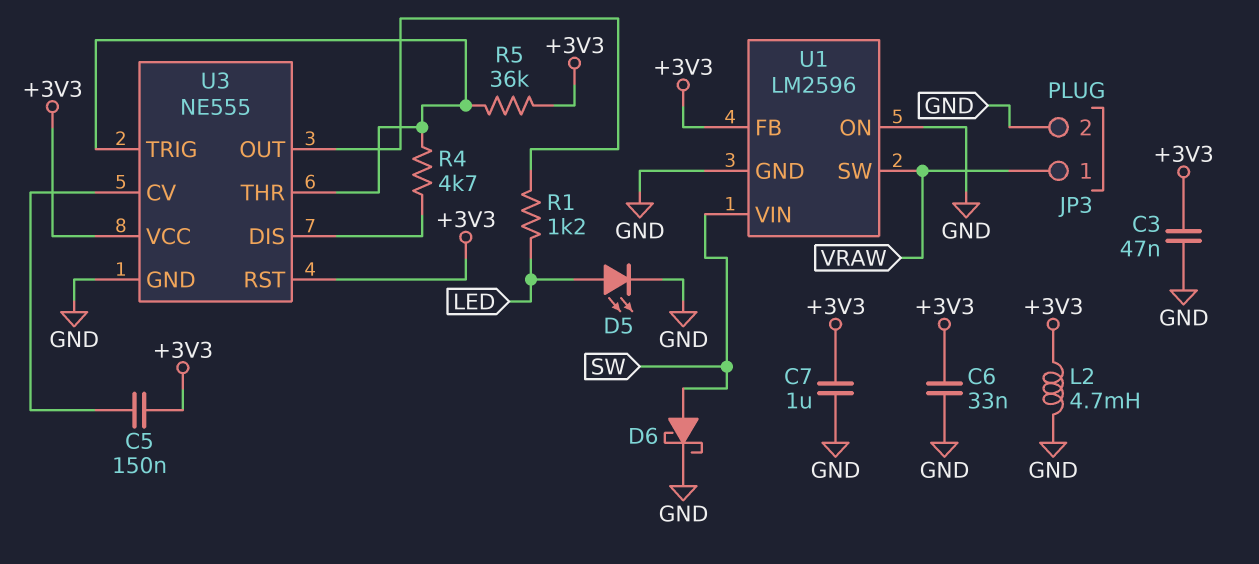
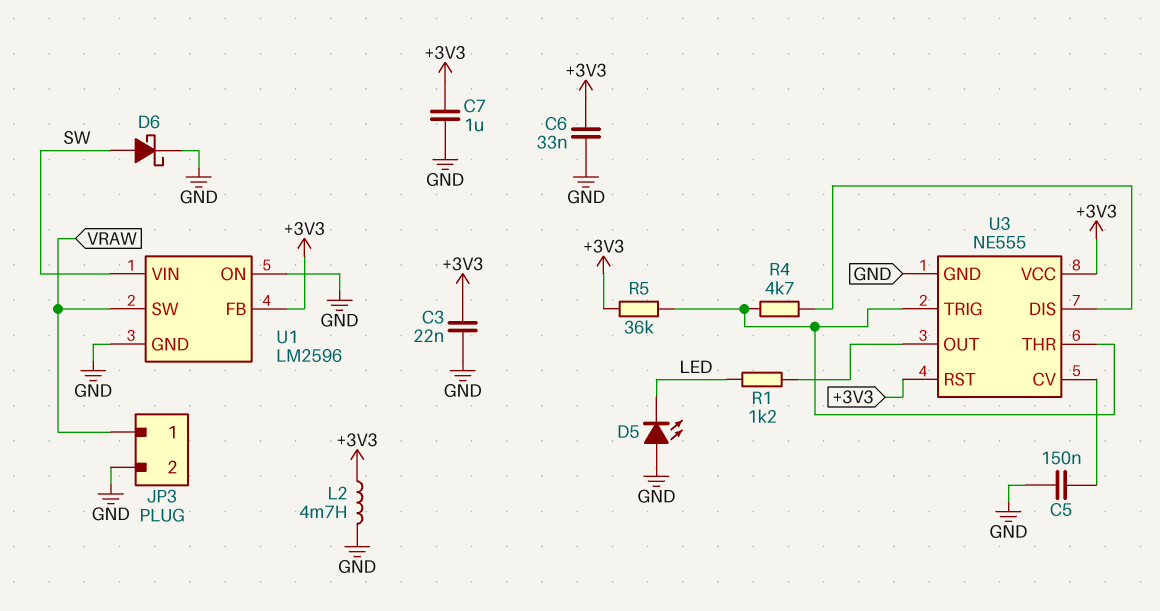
C3: 47nF (+3V3, GND) -> 22nF (+3V3, GND)
C5: 150nF (+3V3, U3/CV) -> 150nF (GND, U3/CV)
D5: LED (A LED, K GND) -> LED (A GND, K LED)

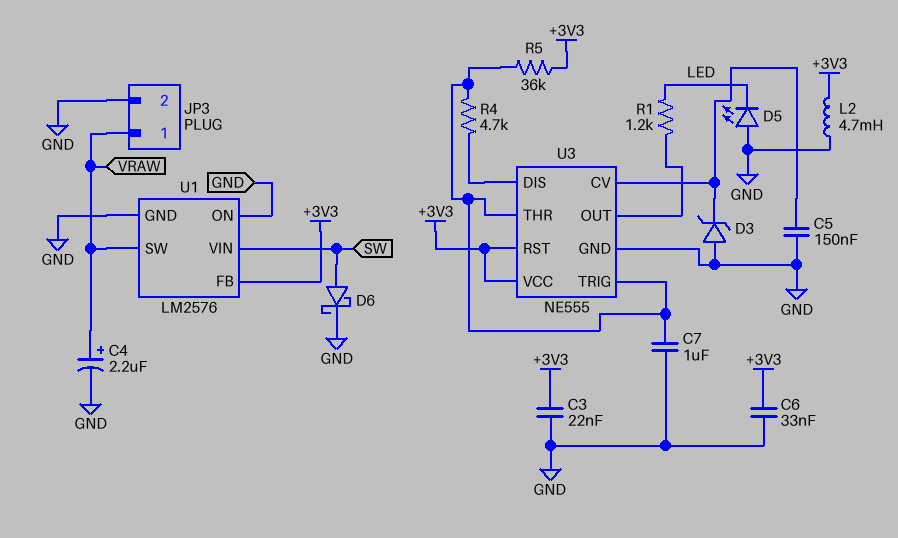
C4: none -> 2.2uF (plus VRAW, minus GND)
C7: 1uF (+3V3, GND) -> 1uF (GND, U3/THR)
D3: none -> zener (A GND, K U3/CV)
U1: LM2596 -> LM2576

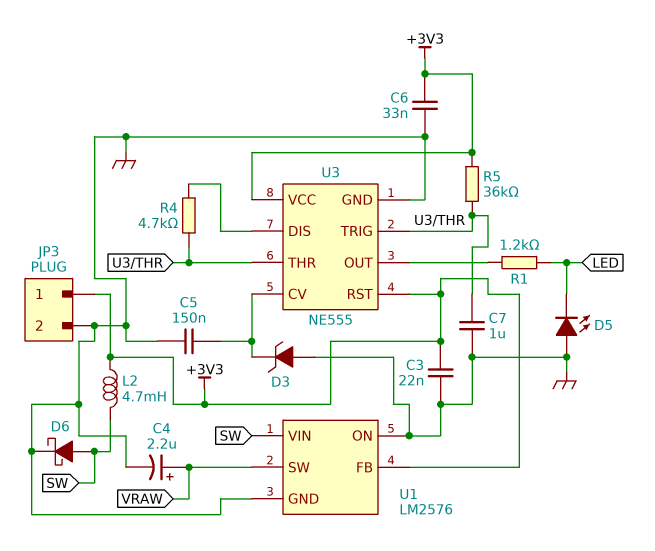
JP3 pin 1: VRAW -> +3V3
L2: 4.7mH (+3V3, GND) -> 4.7mH (+3V3, SW)

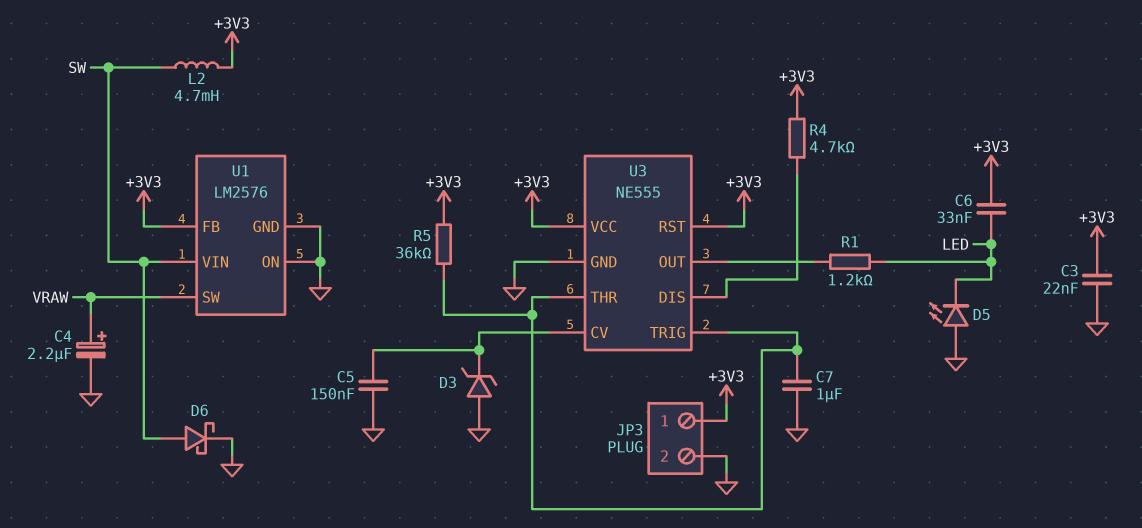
C6: 33nF (+3V3, GND) -> 33nF (+3V3, LED)
R4: 4.7k (U3/DIS, U3/THR) -> 4.7k (+3V3, U3/DIS)

